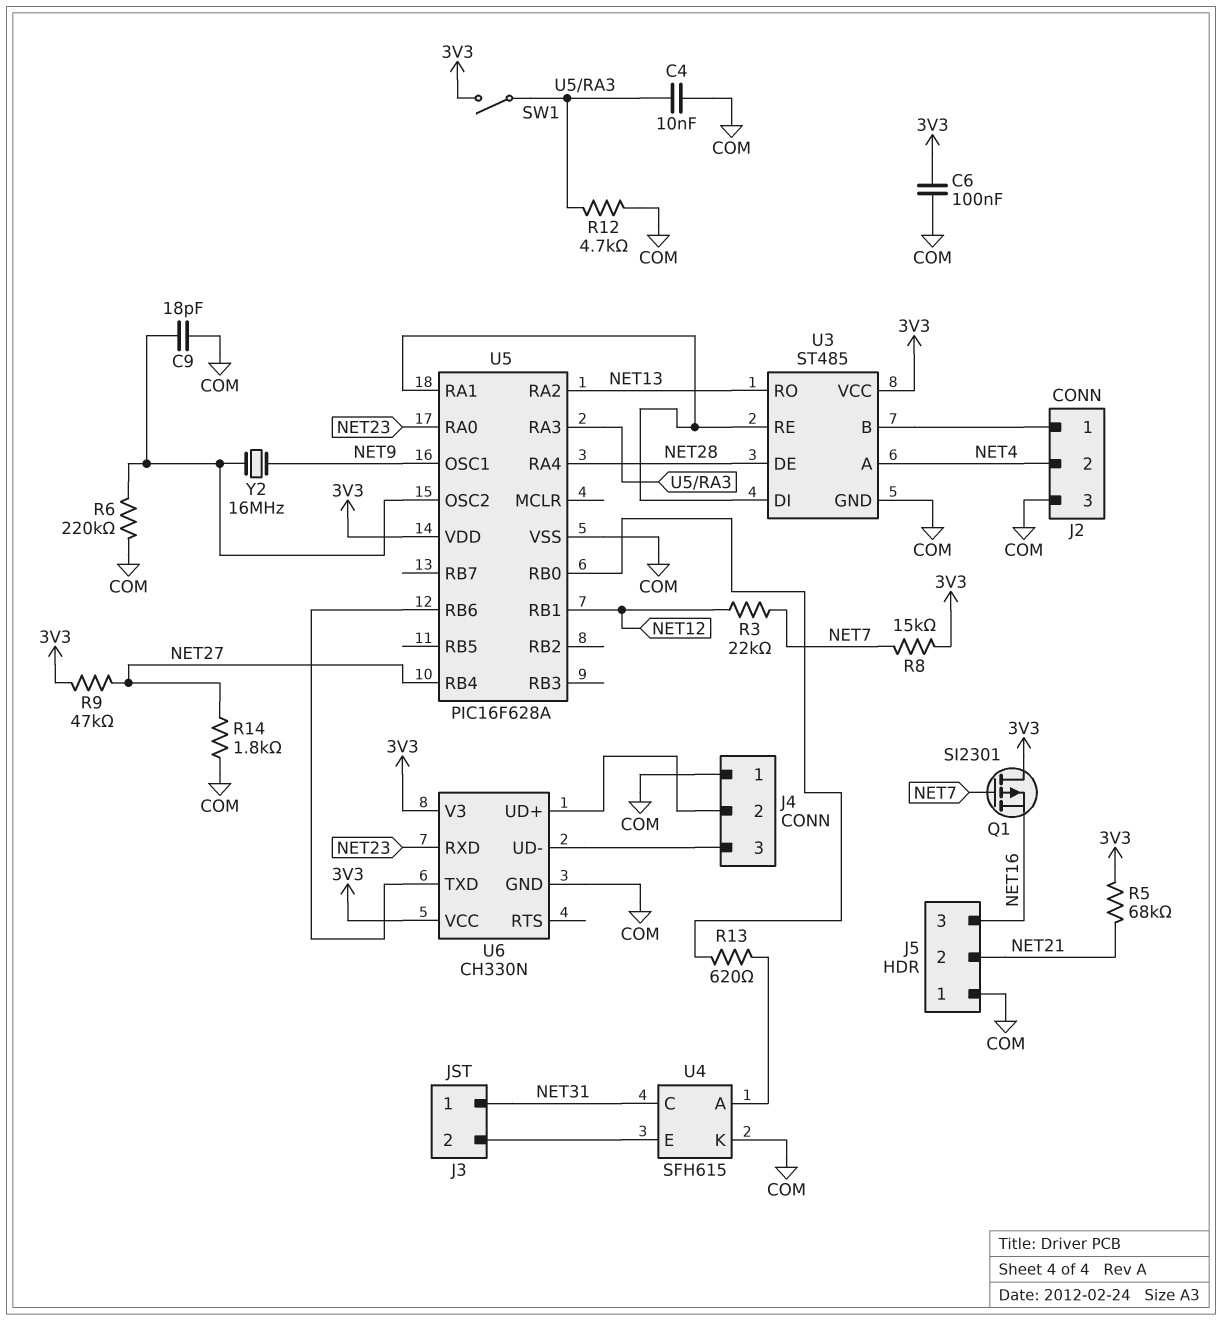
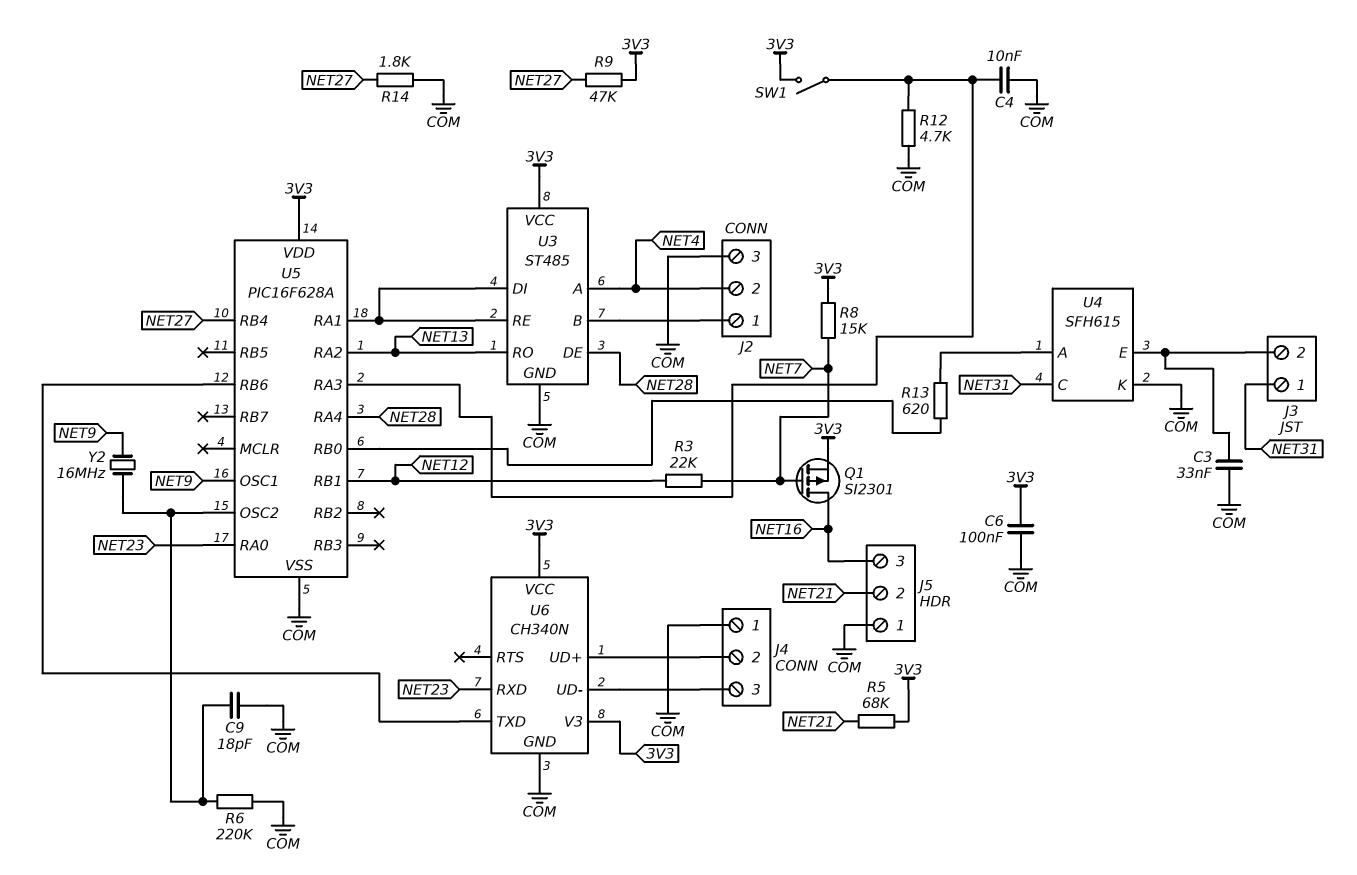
C3: none -> 33nF (COM, J3/2)
Q1: PMOS SI2301 (G NET7, D 3V3, S NET16) -> PMOS SI2301 (G NET7, D NET16, S 3V3)
U6: CH330N -> CH340N

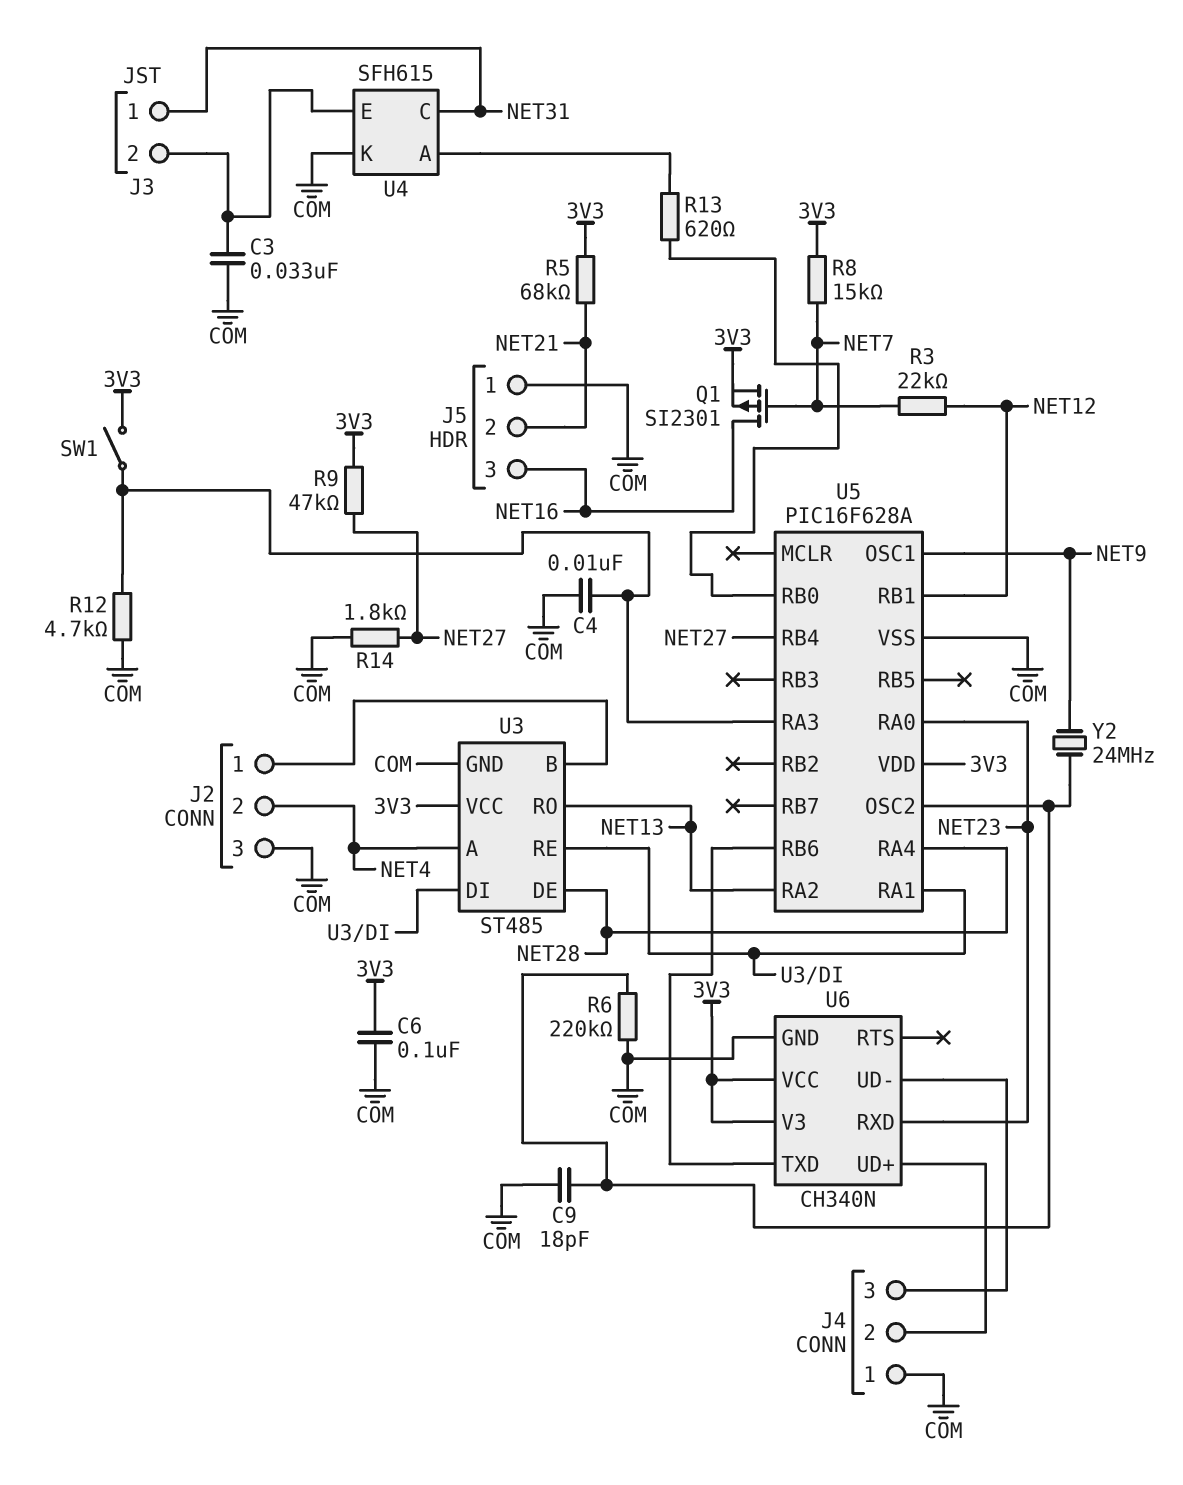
Y2: 16MHz (NET9, U5/OSC2) -> 24MHz (NET9, U5/OSC2)

